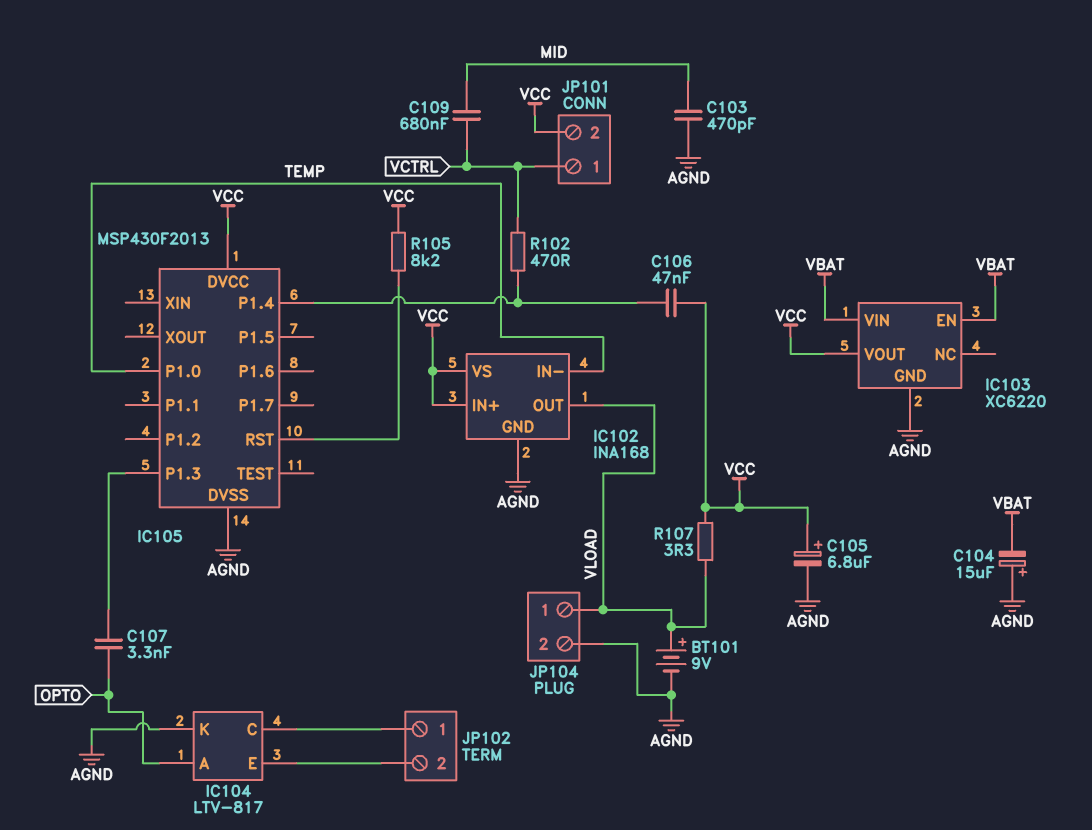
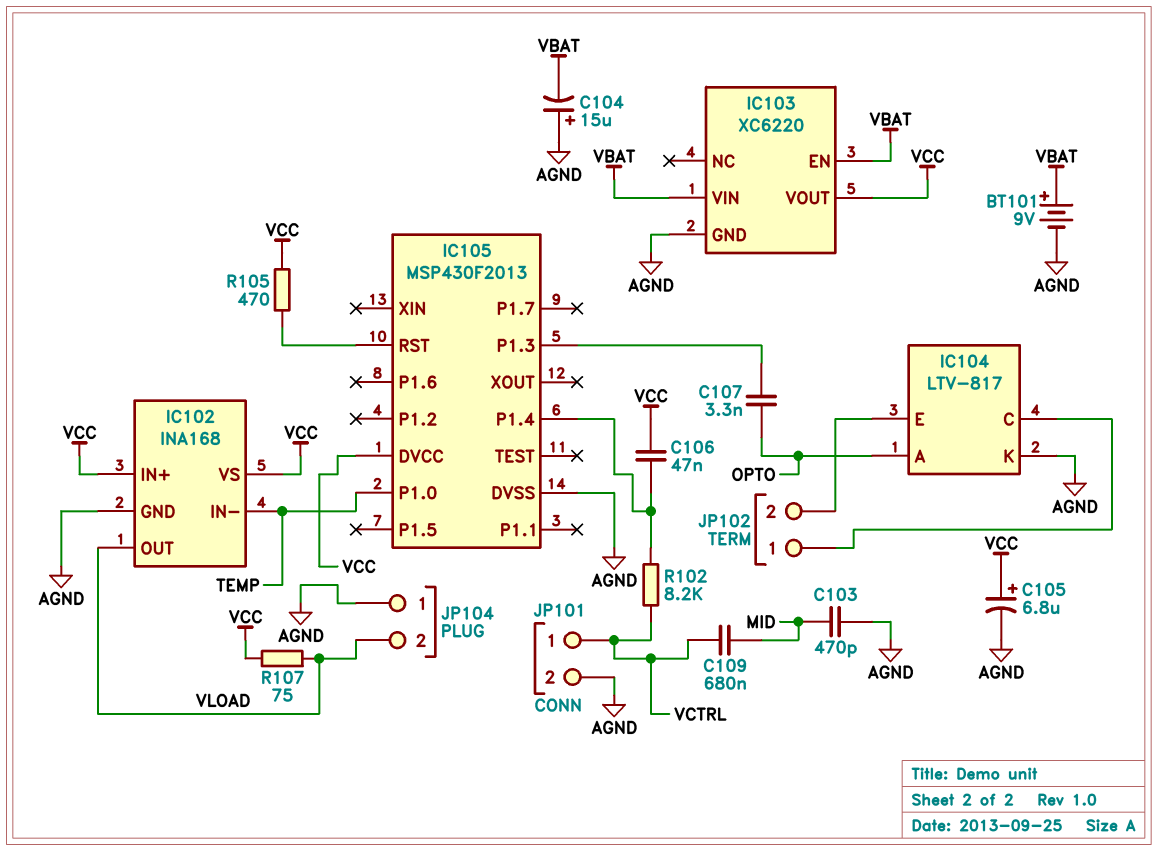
BT101: 9V (plus VLOAD, minus AGND) -> 9V (plus VBAT, minus AGND)
JP101 pin 2: VCC -> AGND
JP104 pin 1: VLOAD -> AGND
JP104 pin 2: AGND -> VLOAD
R102: 470 (IC105/P1.4, VCTRL) -> 8.2k (IC105/P1.4, VCTRL)
R105: 8.2k (IC105/RST, VCC) -> 470 (IC105/RST, VCC)
R107: 3.3 (VCC, VLOAD) -> 75 (VCC, VLOAD)

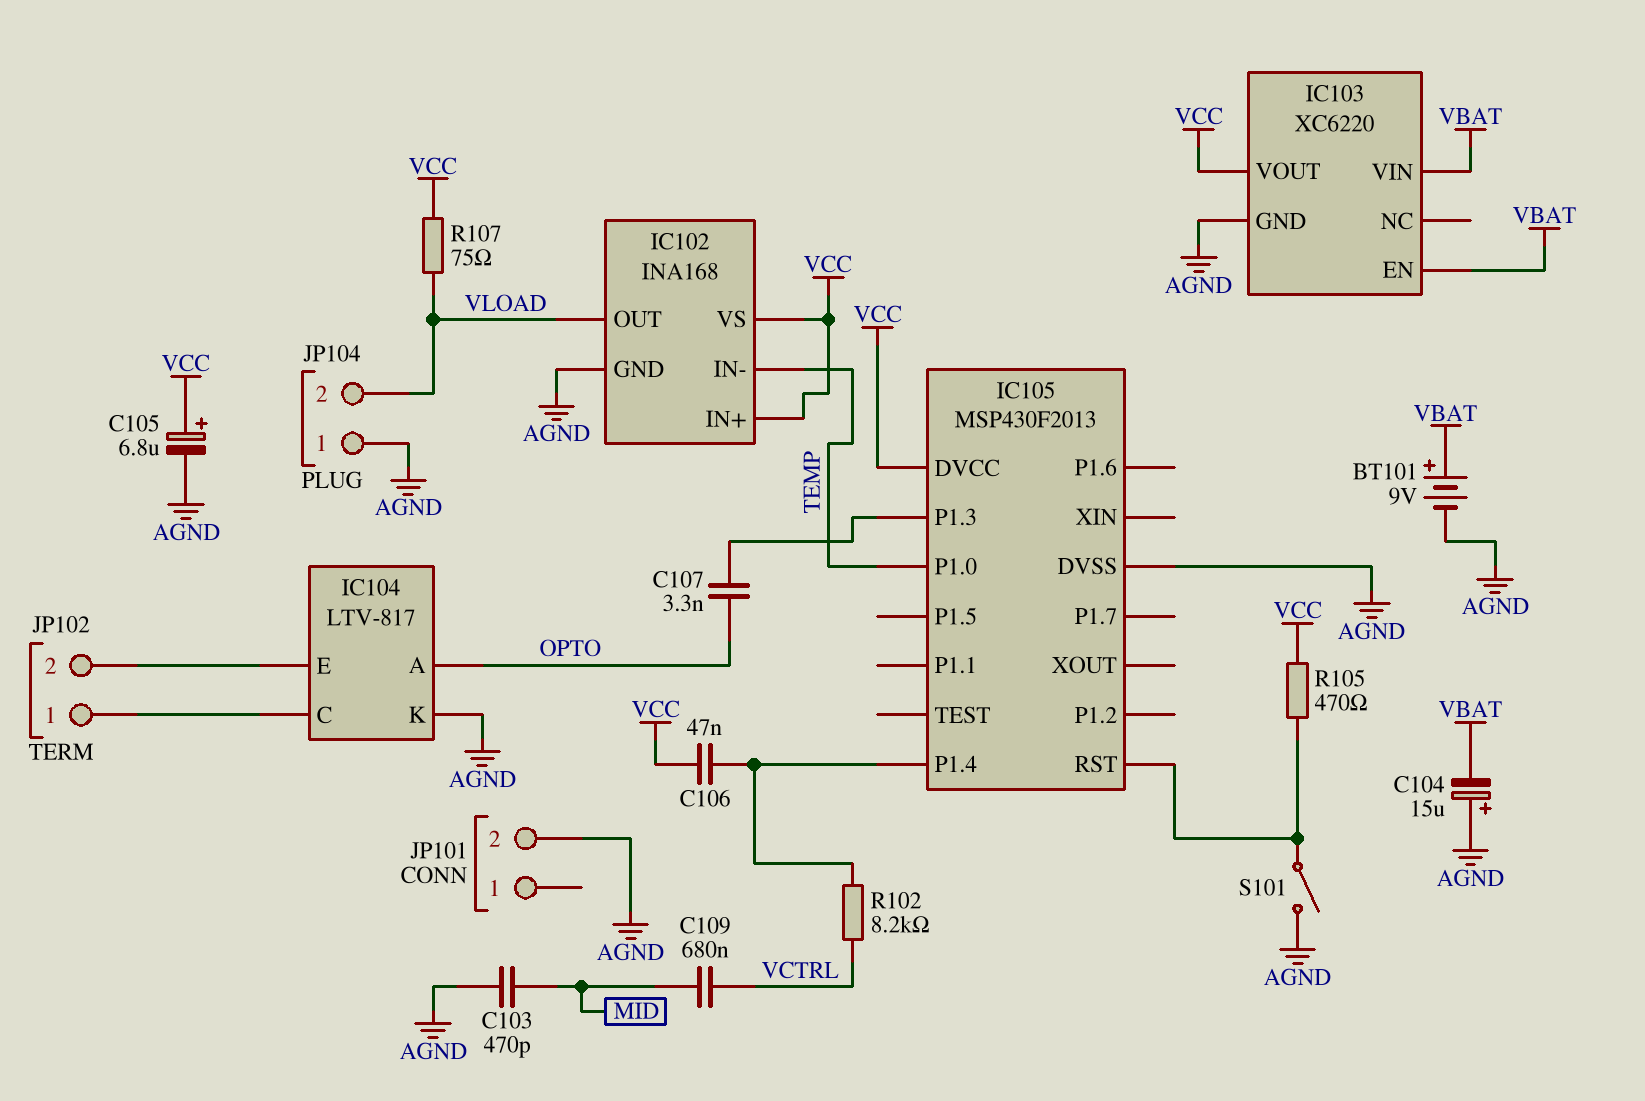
JP101 pin 1: VCTRL -> none
S101: none -> switch (AGND, IC105/RST)

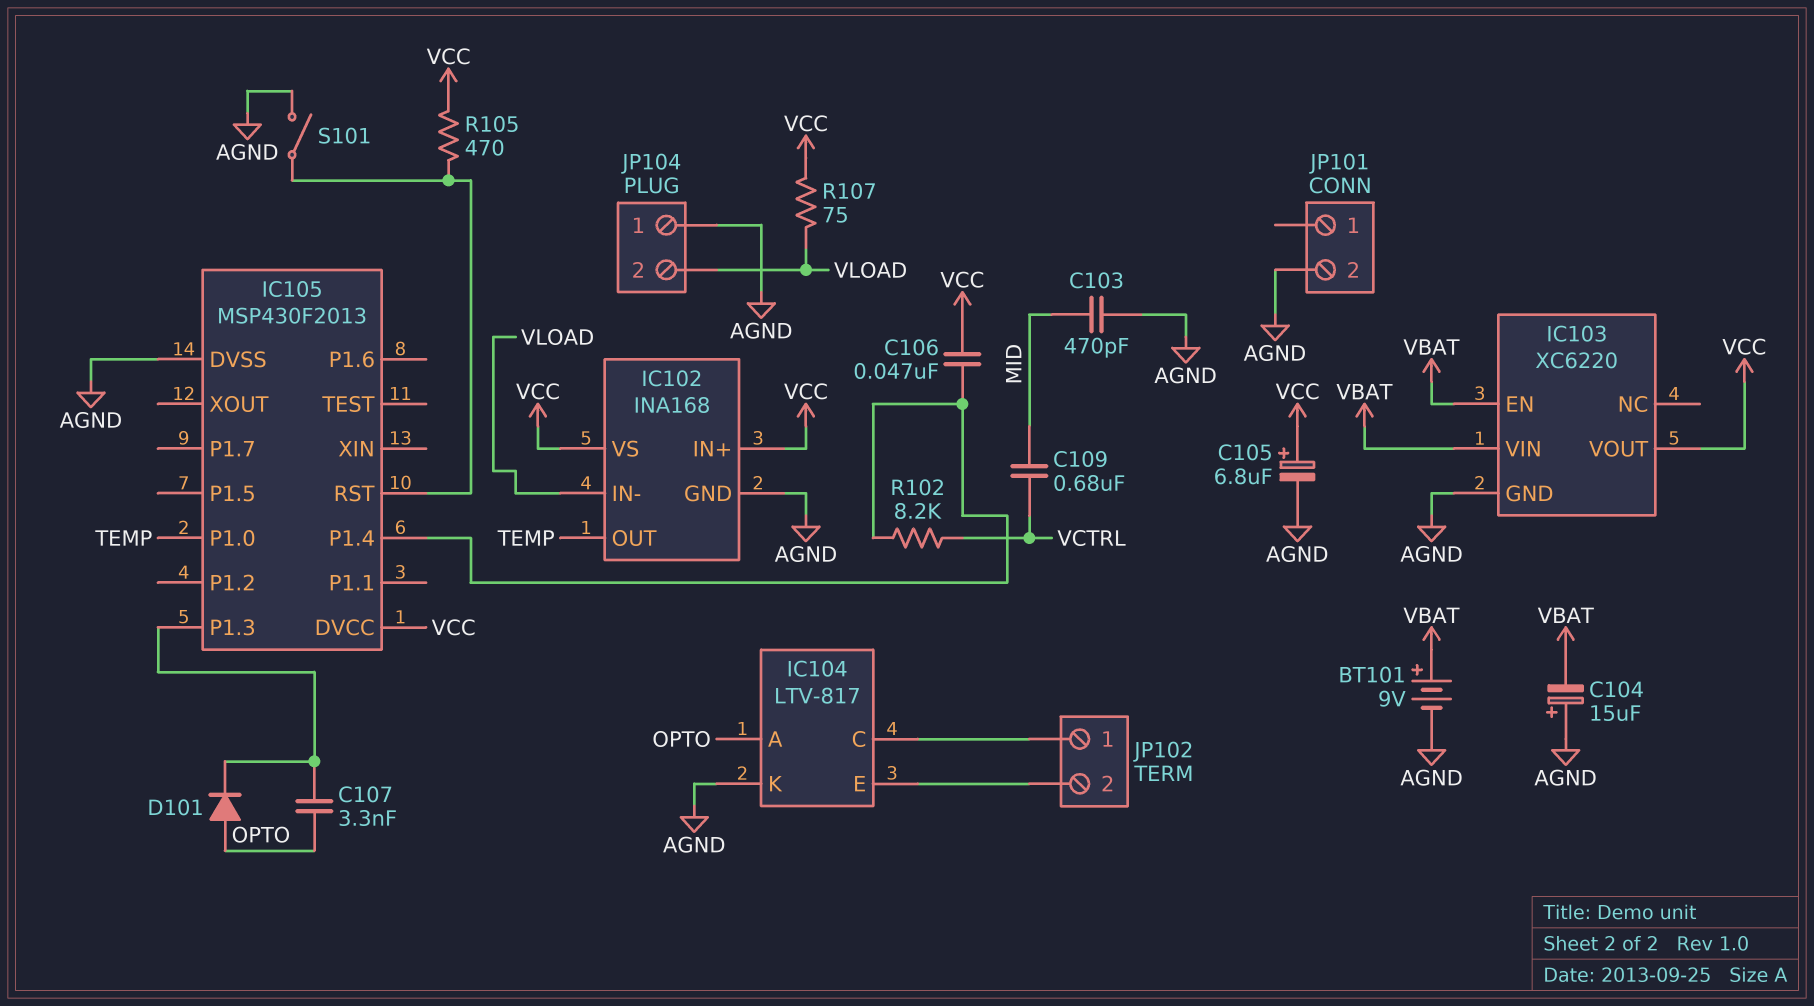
D101: none -> diode (A OPTO, K IC105/P1.3)
IC102 pin IN-: TEMP -> VLOAD
IC102 pin OUT: VLOAD -> TEMP

